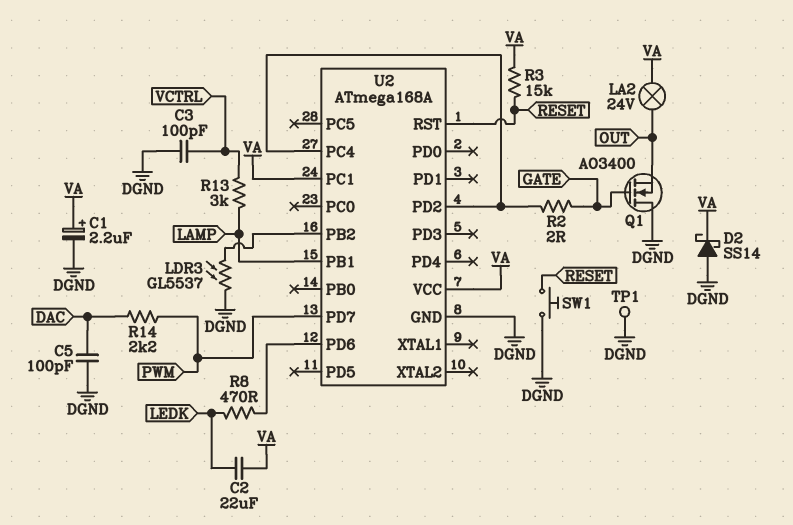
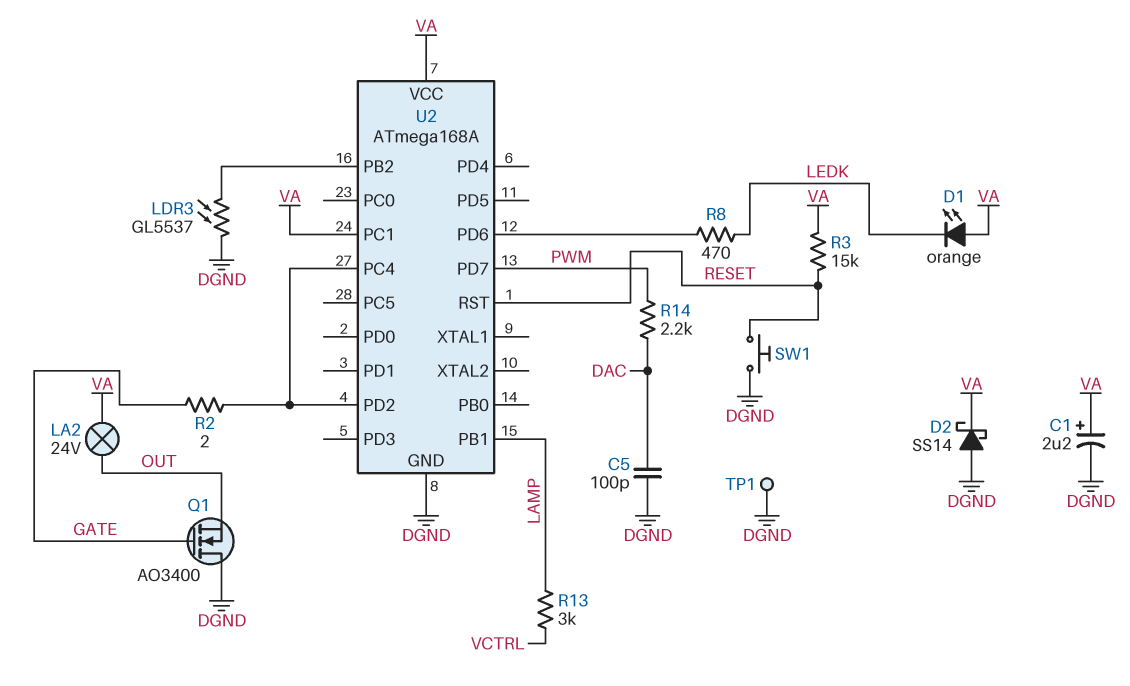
C2: 22uF (LEDK, VA) -> none
C3: 100pF (DGND, VCTRL) -> none
D1: none -> LED orange (A VA, K LEDK)

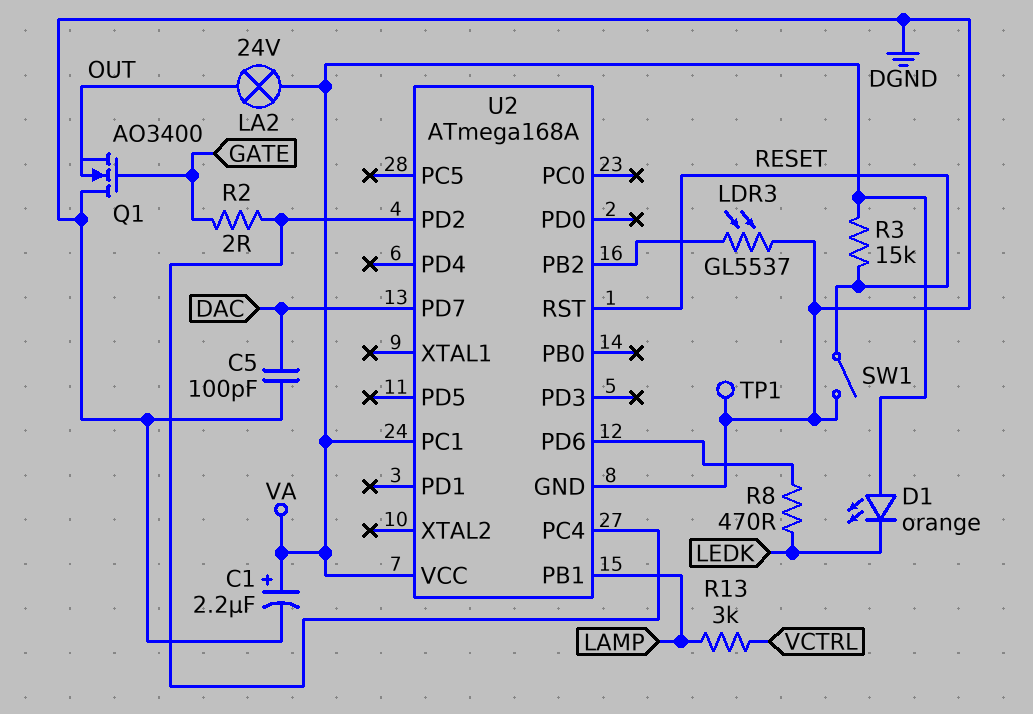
D2: schottky SS14 (A DGND, K VA) -> none
R14: 2.2k (DAC, PWM) -> none
SW1: button (DGND, RESET) -> switch (DGND, RESET)
U2 pin PD7: PWM -> DAC

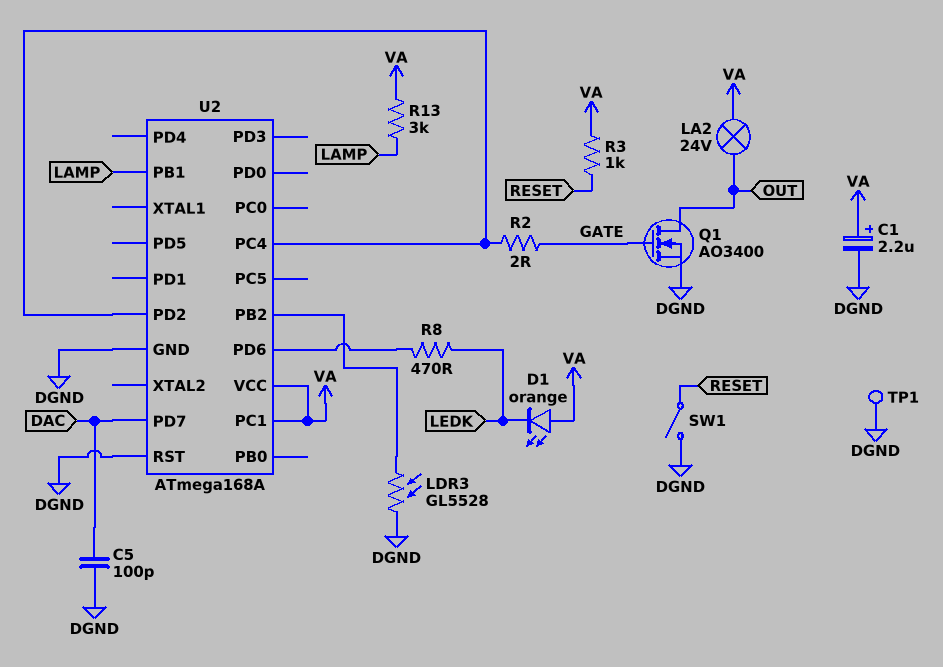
LDR3: GL5537 (DGND, U2/PB2) -> GL5528 (DGND, U2/PB2)
Q1: NMOS AO3400 (G GATE, D DGND, S OUT) -> NMOS AO3400 (G GATE, D OUT, S DGND)
R3: 15k (RESET, VA) -> 1k (RESET, VA)
R13: 3k (LAMP, VCTRL) -> 3k (LAMP, VA)
U2 pin RST: RESET -> DGND

